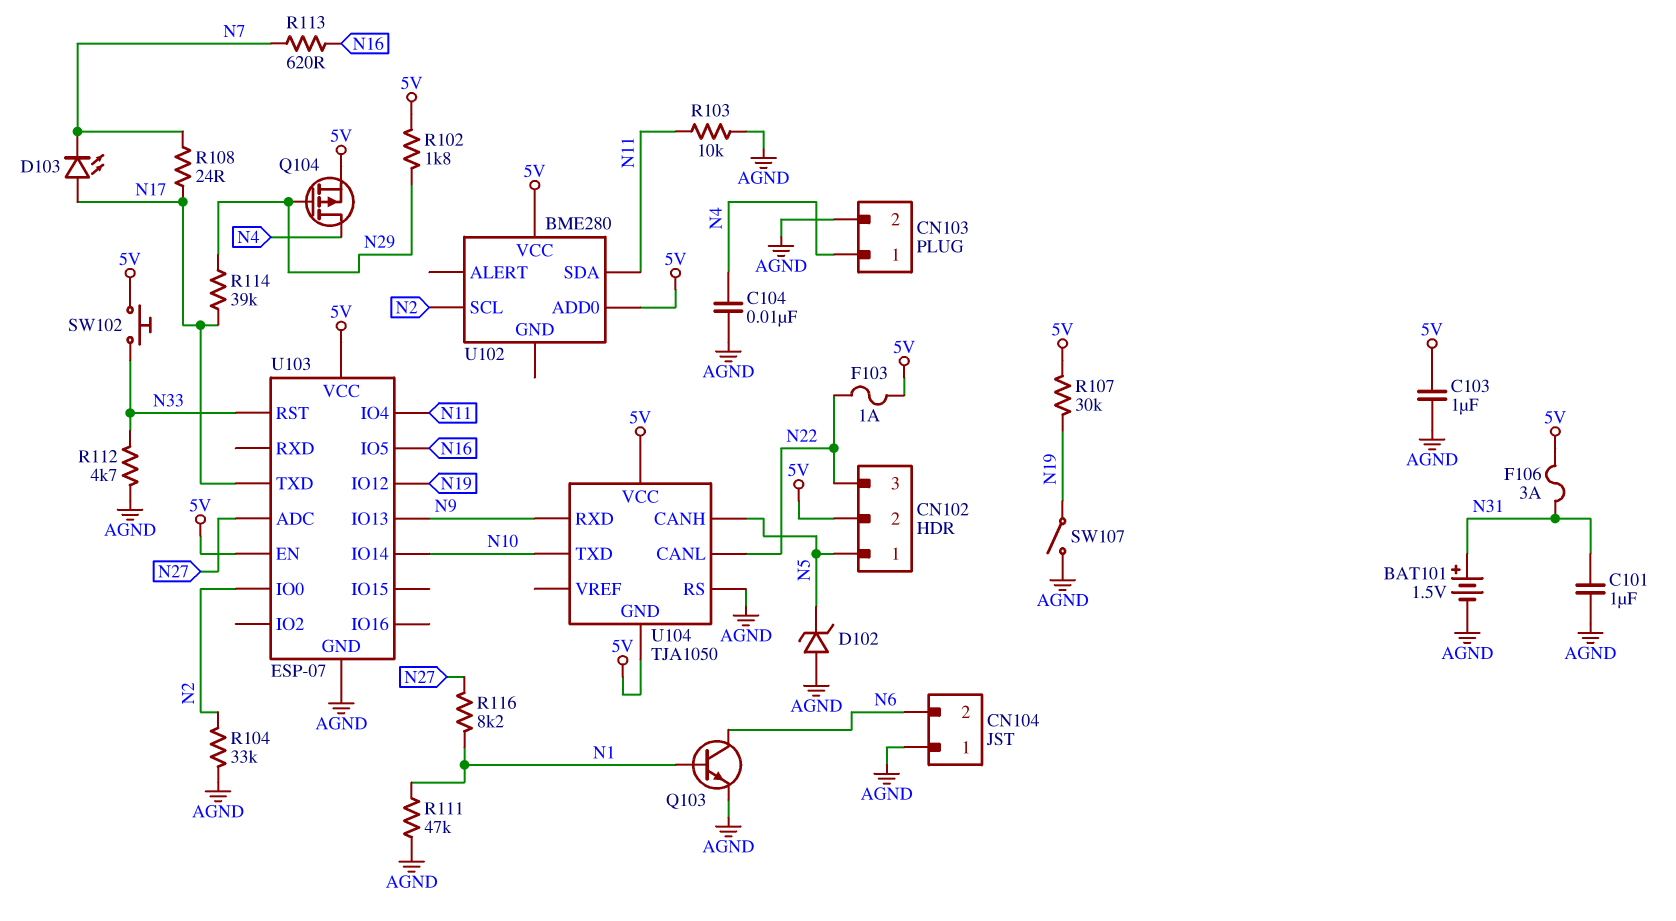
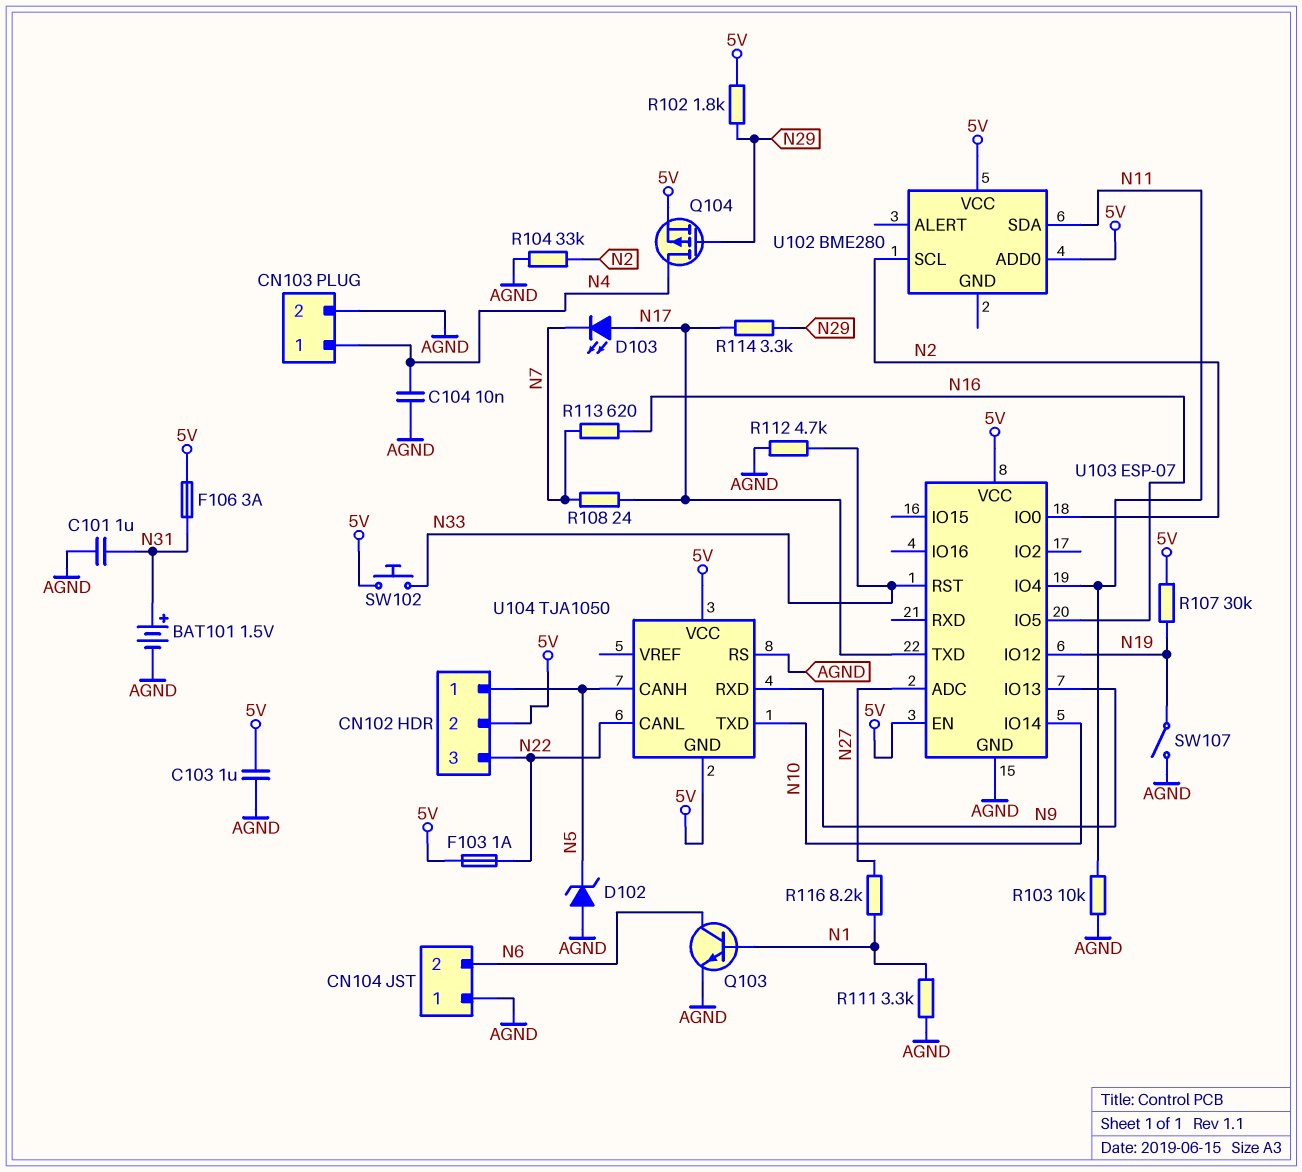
R111: 47k (AGND, N1) -> 3.3k (AGND, N1)
R114: 39k (N17, N29) -> 3.3k (N17, N29)

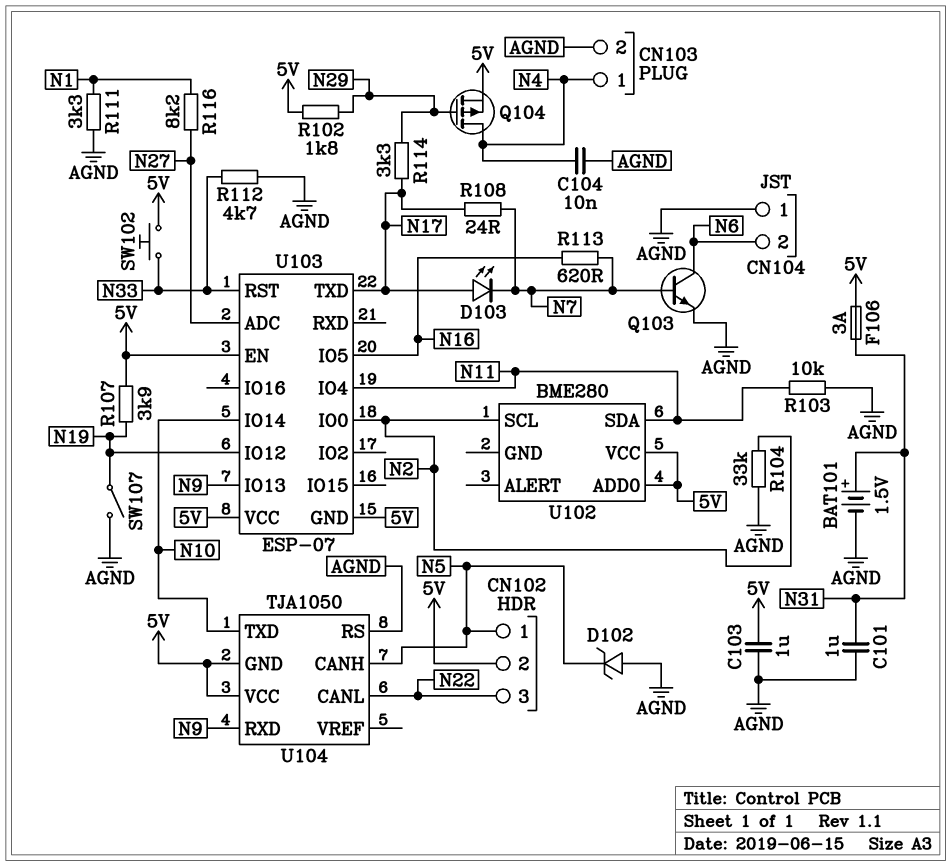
F103: 1A (5V, N22) -> none
Q103: NPN (B N1, C N6, E AGND) -> NPN (B N7, C N6, E AGND)
R107: 30k (5V, N19) -> 3.9k (5V, N19)
U103 pin GND: AGND -> 5V

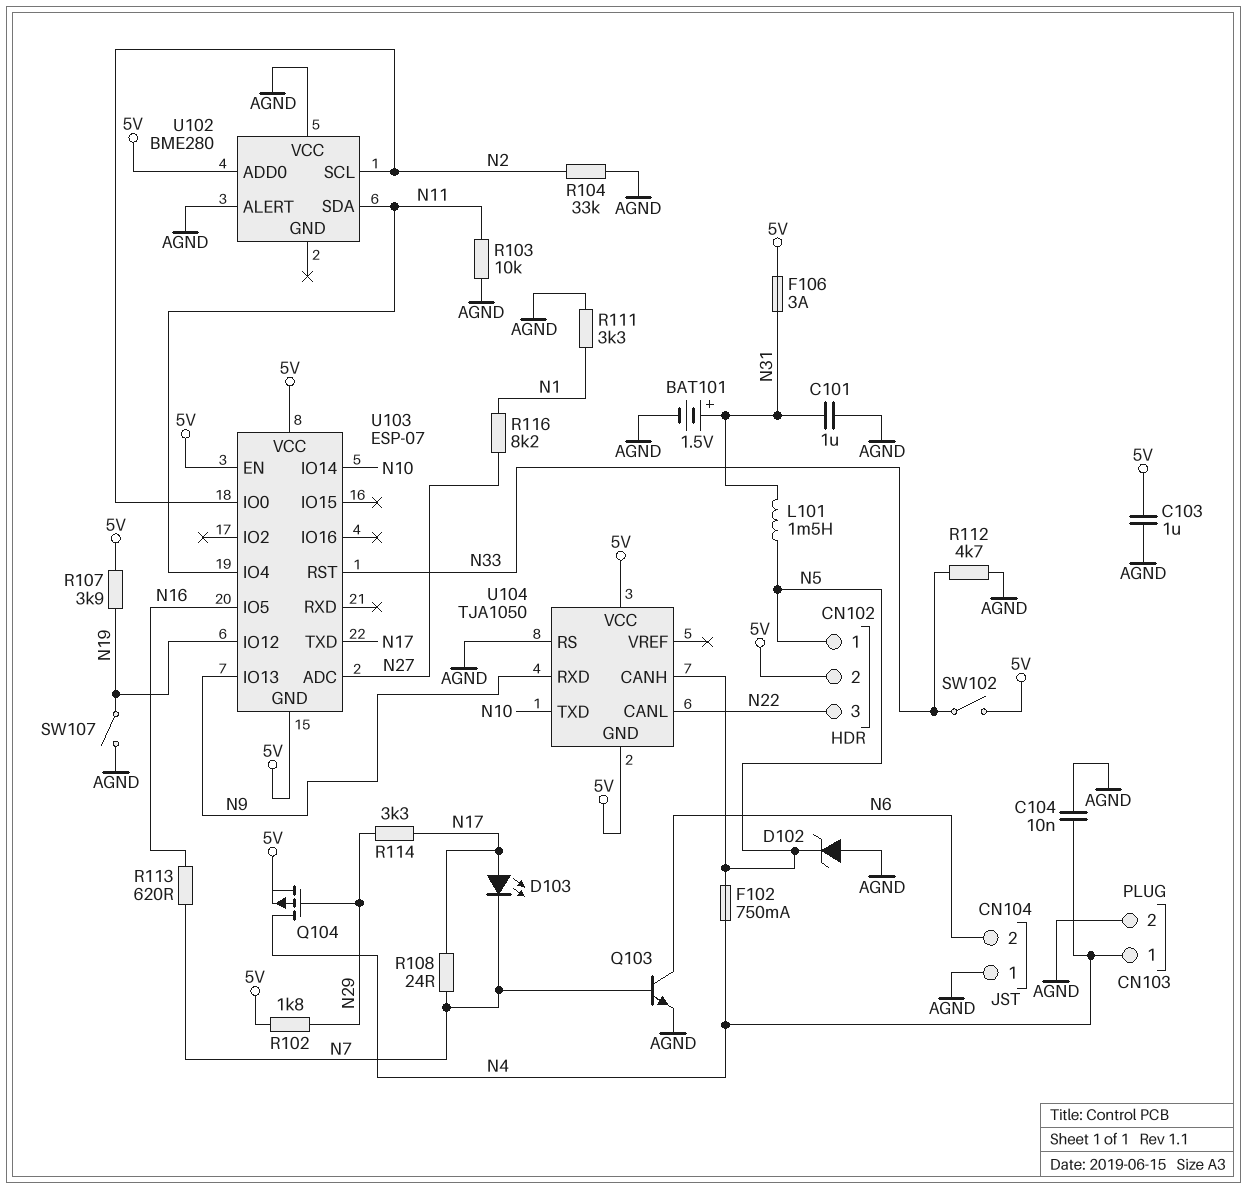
F102: none -> 750mA (N4, N5)
L101: none -> 1.5mH (N5, N31)
SW102: button (5V, N33) -> switch (5V, N33)
U102 pin ALERT: none -> AGND
U102 pin VCC: 5V -> AGND

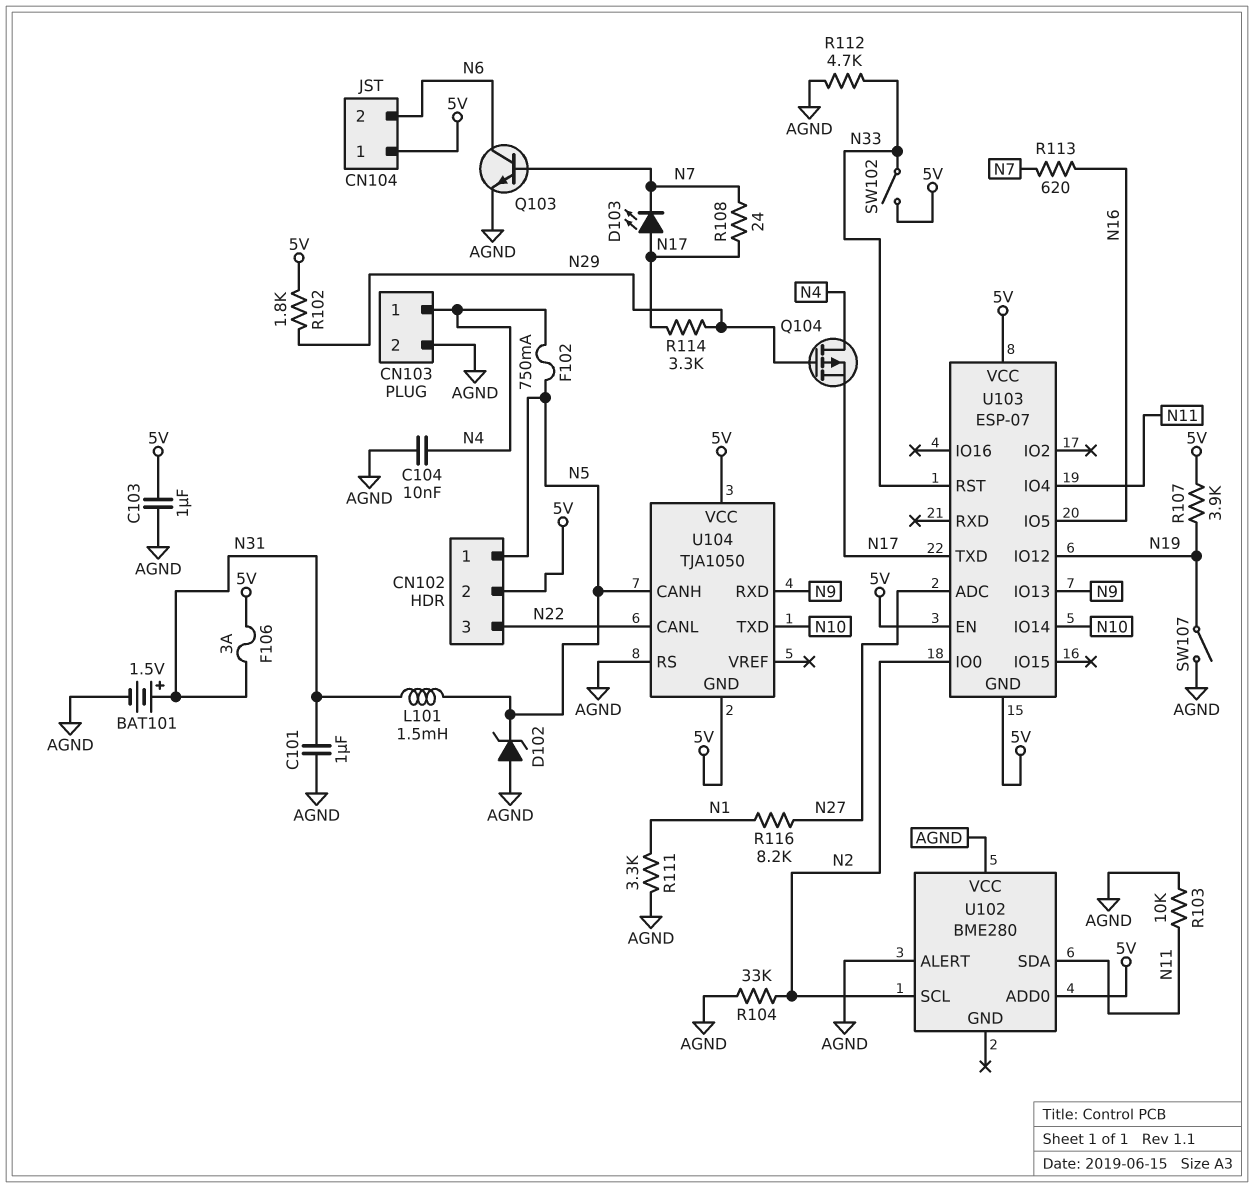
CN104 pin 1: AGND -> 5V
Q104: PMOS (G N29, D N4, S 5V) -> PMOS (G N29, D N4, S N17)

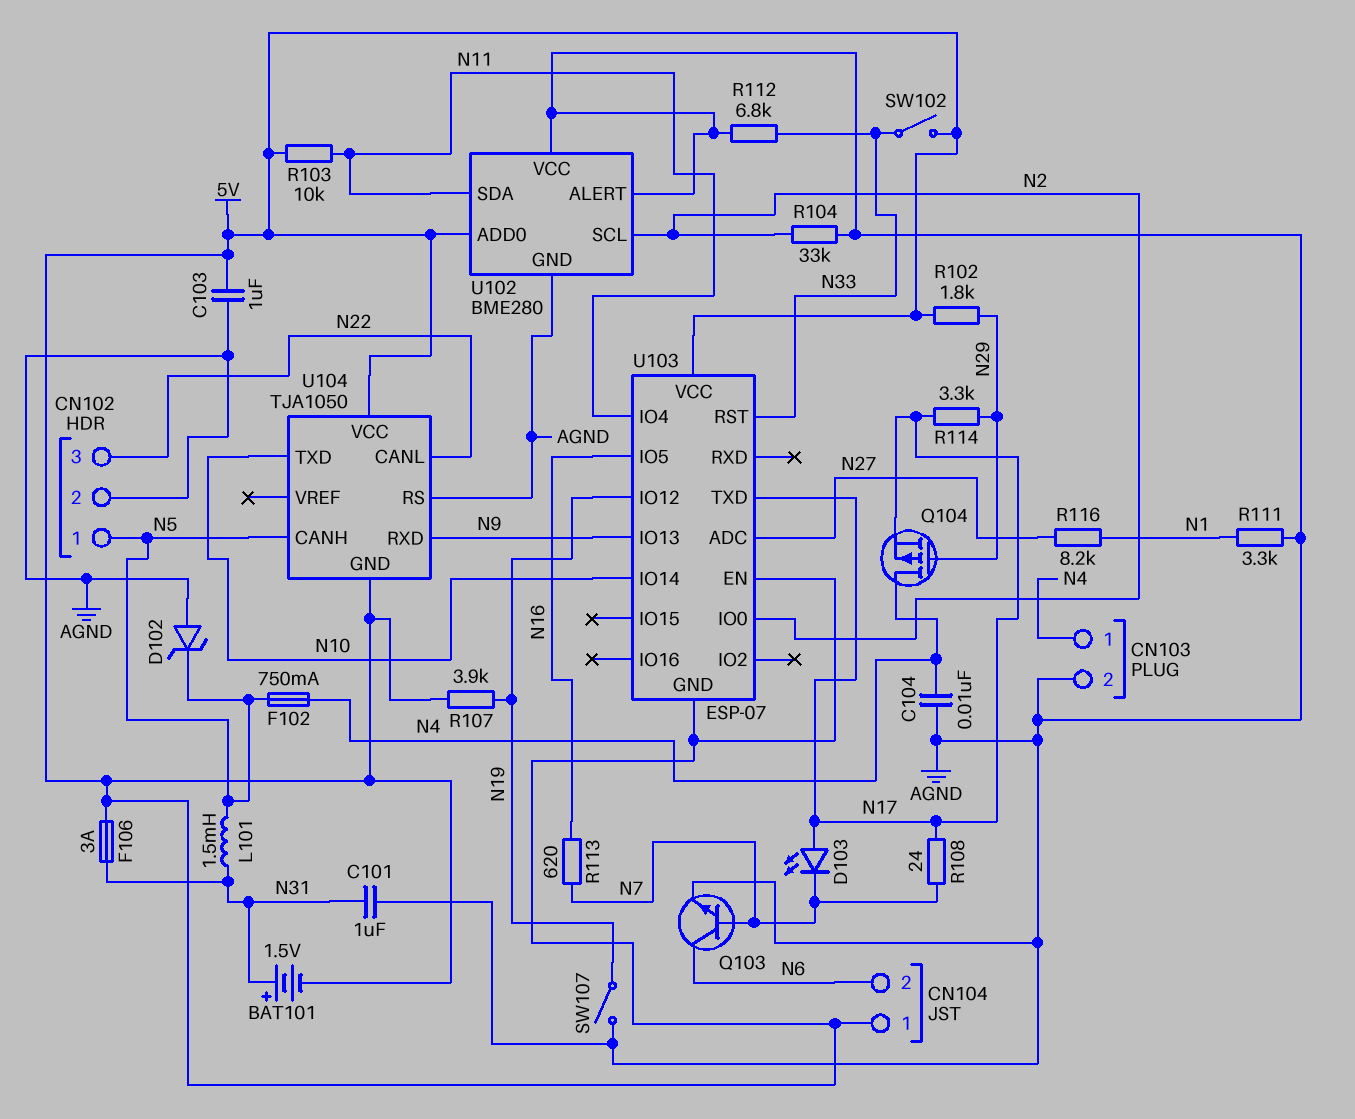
BAT101: 1.5V (plus N31, minus AGND) -> 1.5V (plus N31, minus 5V)
CN102 pin 2: 5V -> AGND
R103: 10k (AGND, N11) -> 10k (5V, N11)
R112: 4.7k (AGND, N33) -> 6.8k (AGND, N33)
U102 pin GND: none -> AGND

